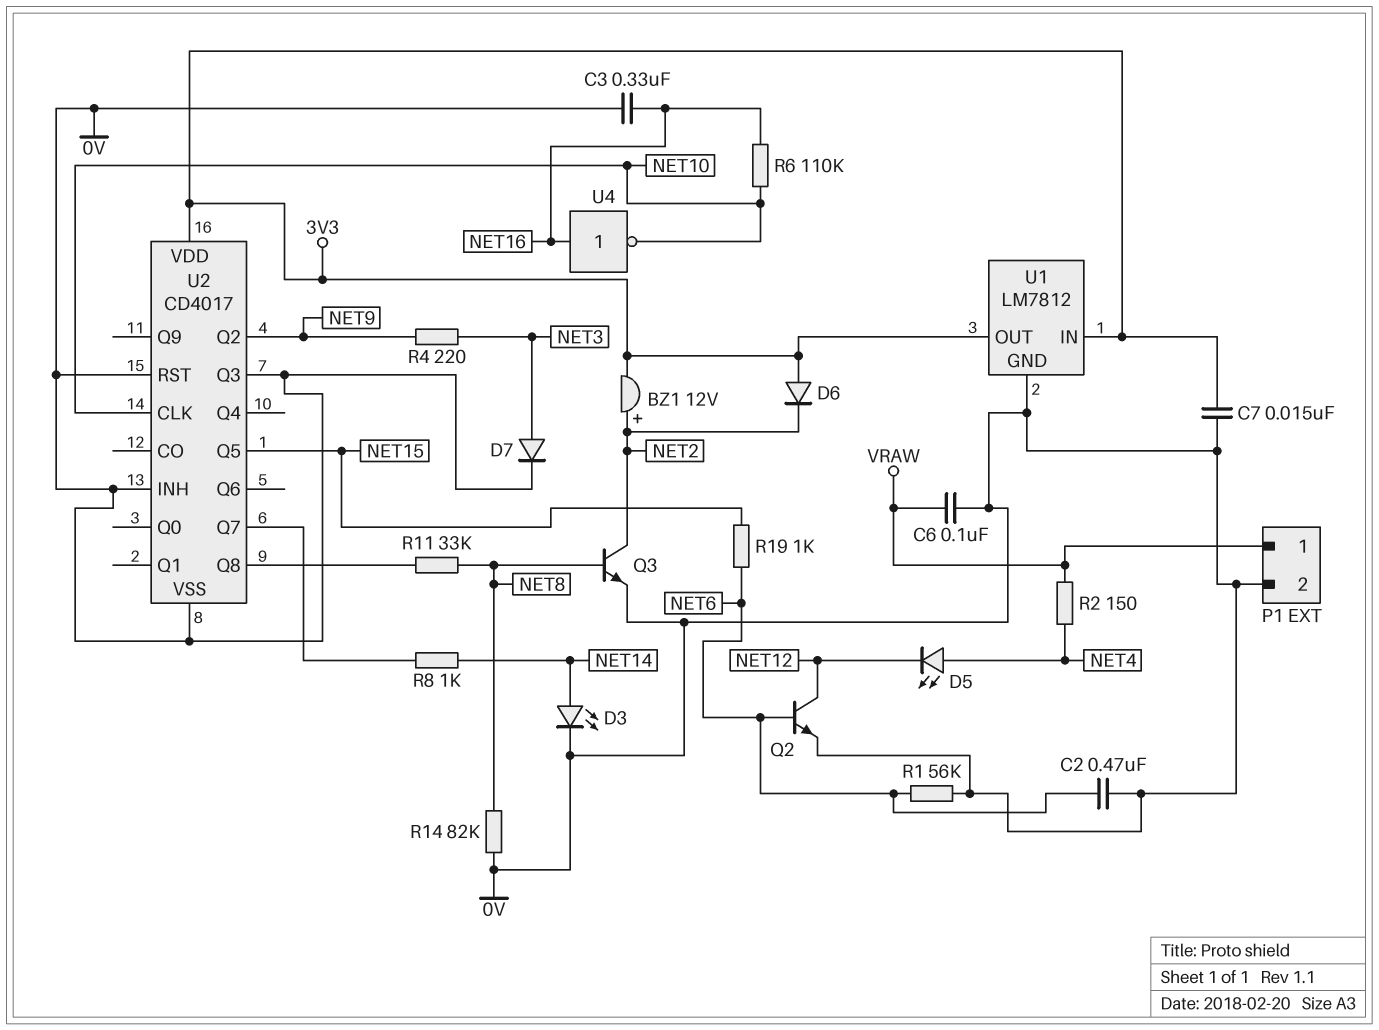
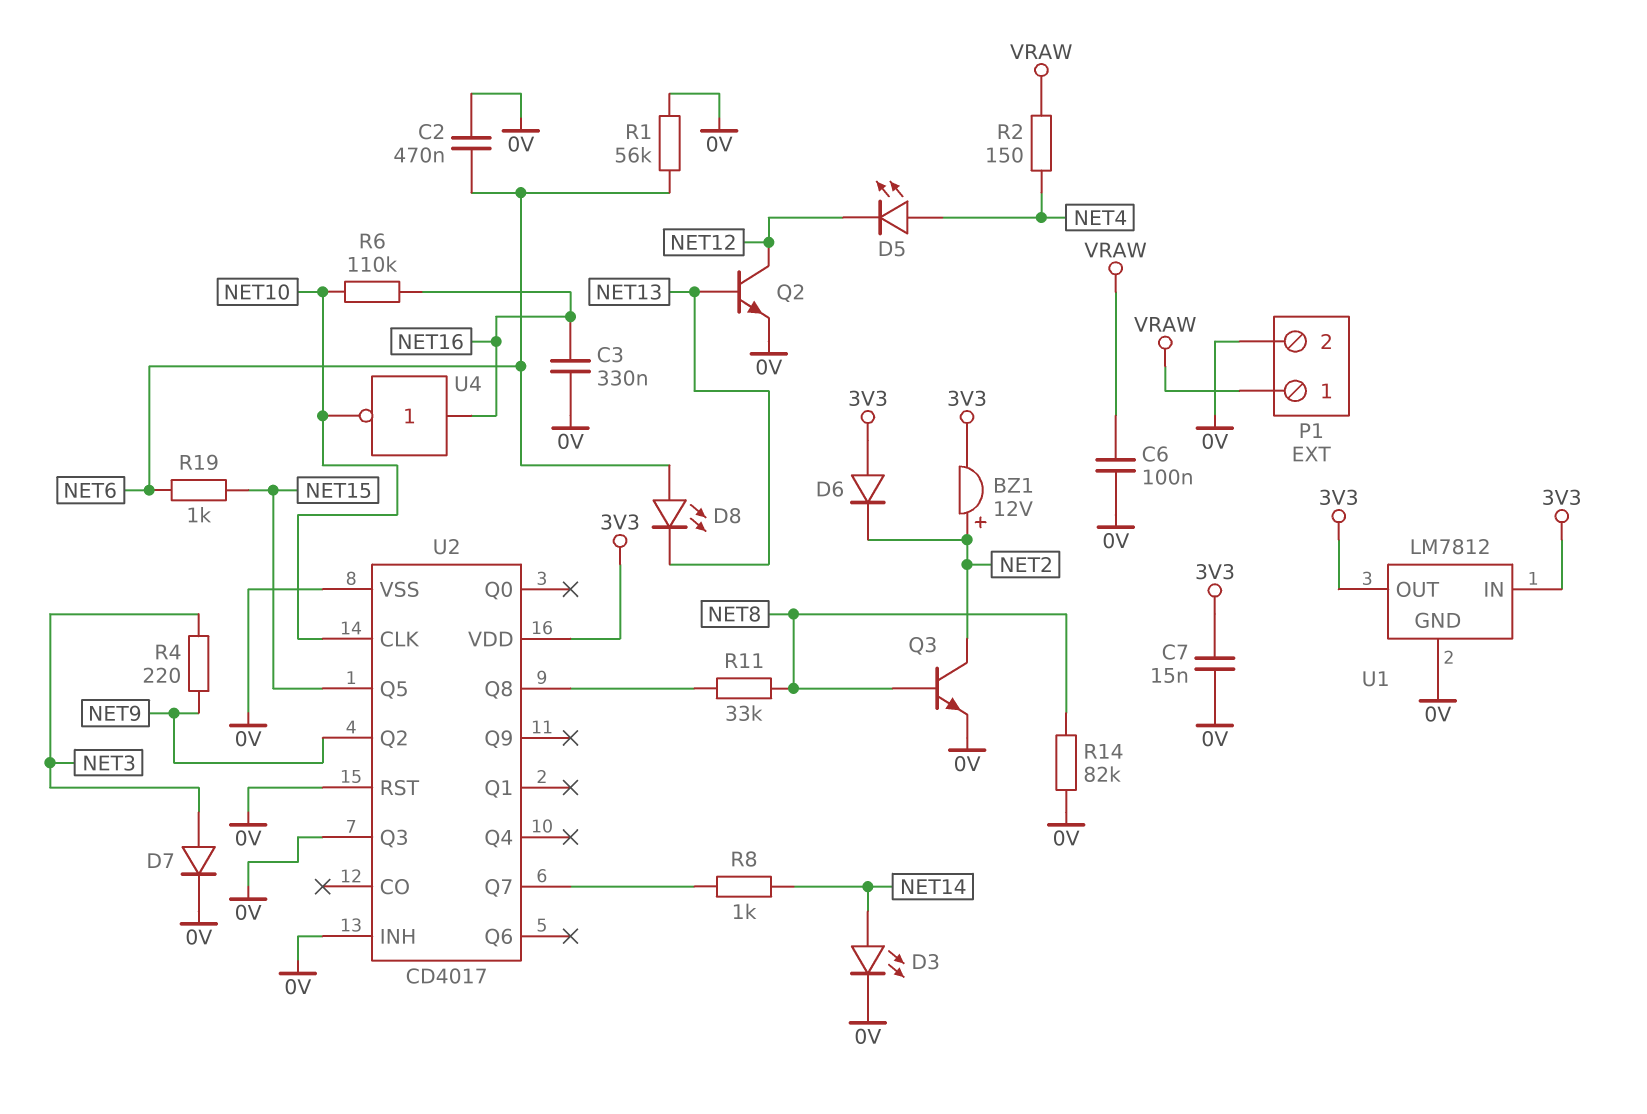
D8: none -> LED (A NET6, K NET13)
Q2: NPN (B NET6, C NET12, E 0V) -> NPN (B NET13, C NET12, E 0V)

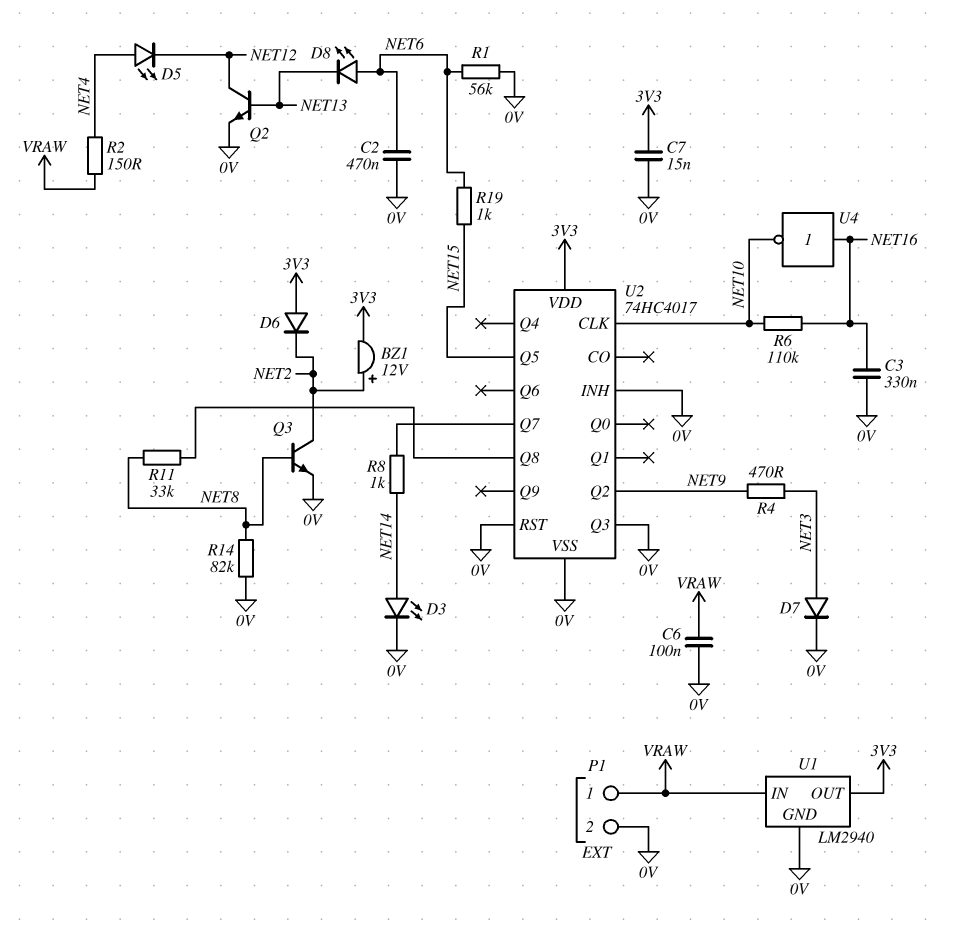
R4: 220 (NET3, NET9) -> 470 (NET3, NET9)
U1: LM7812 -> LM2940
U1 pin IN: 3V3 -> VRAW
U2: CD4017 -> 74HC4017

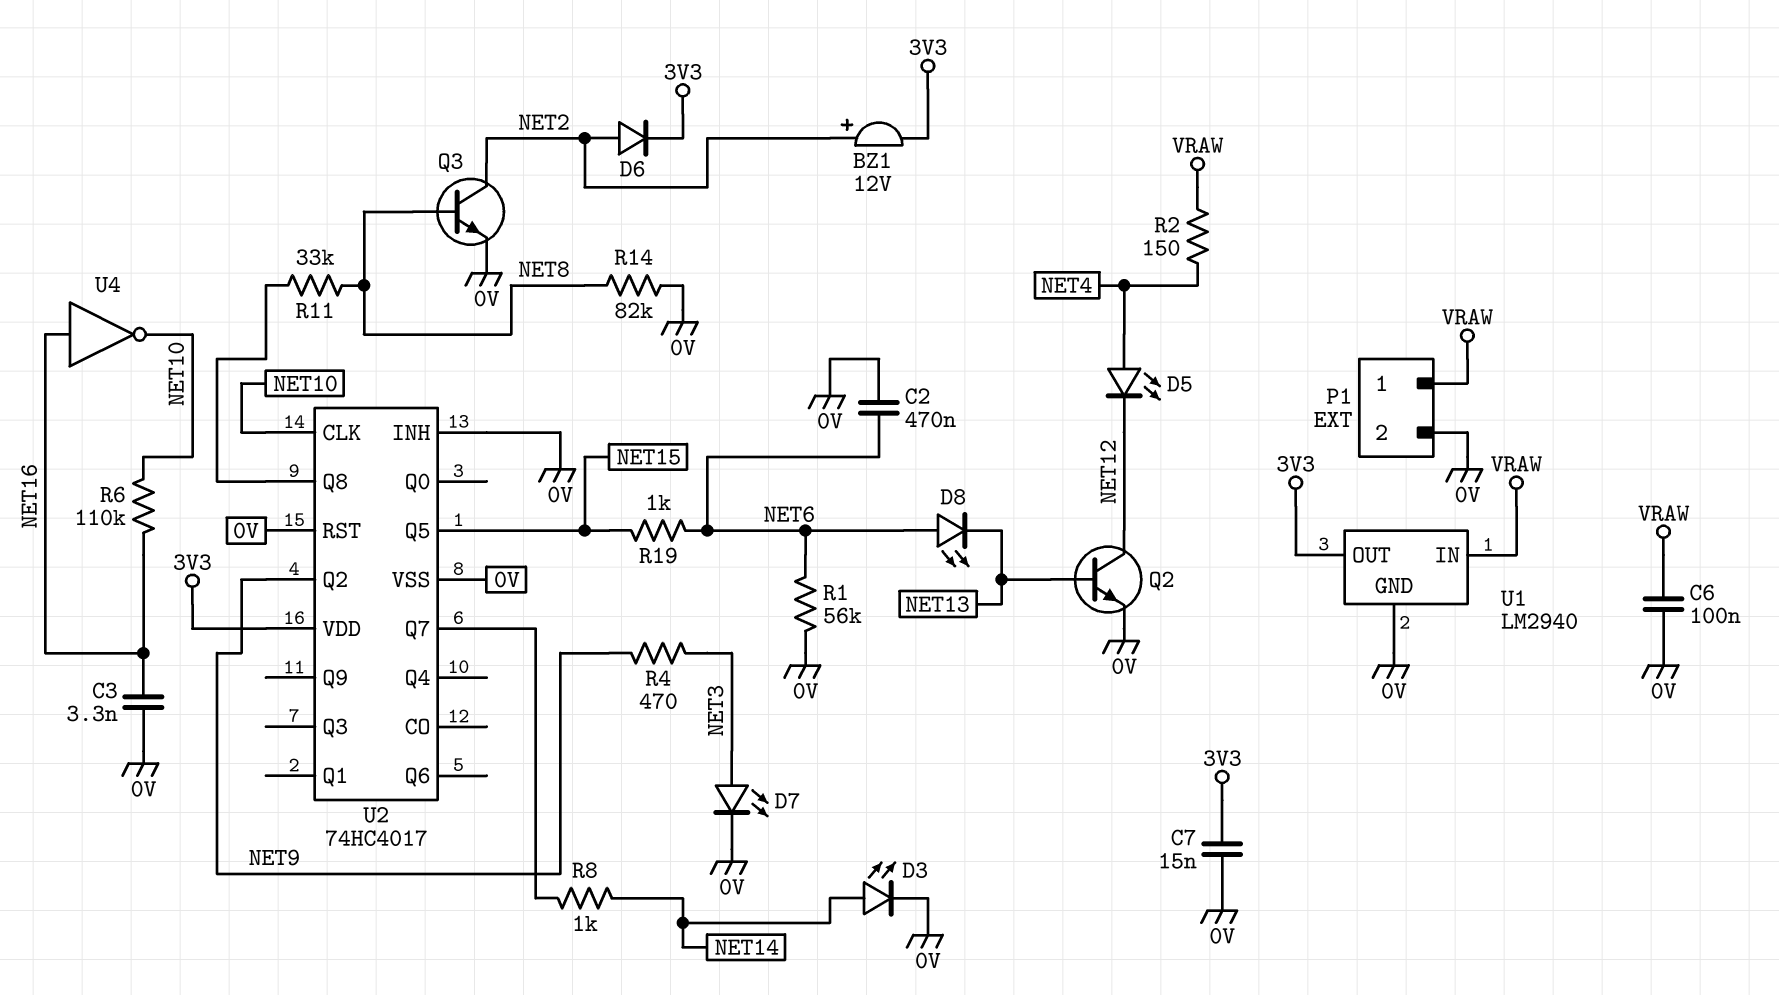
C3: 330nF (0V, NET16) -> 3.3nF (0V, NET16)
D6: diode (A 3V3, K NET2) -> diode (A NET2, K 3V3)
D7: diode (A NET3, K 0V) -> LED (A NET3, K 0V)
U2 pin Q3: 0V -> none

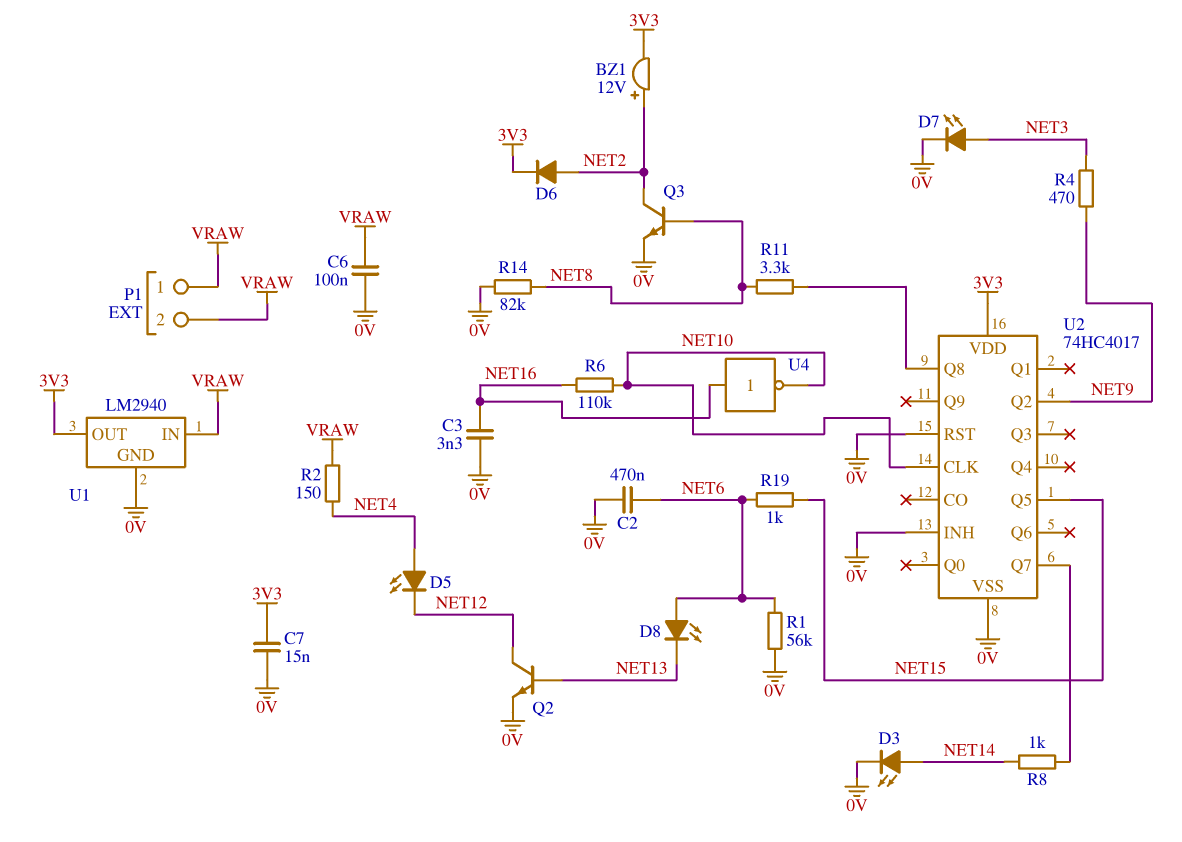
P1 pin 2: 0V -> VRAW
R11: 33k (NET8, U2/Q8) -> 3.3k (NET8, U2/Q8)

